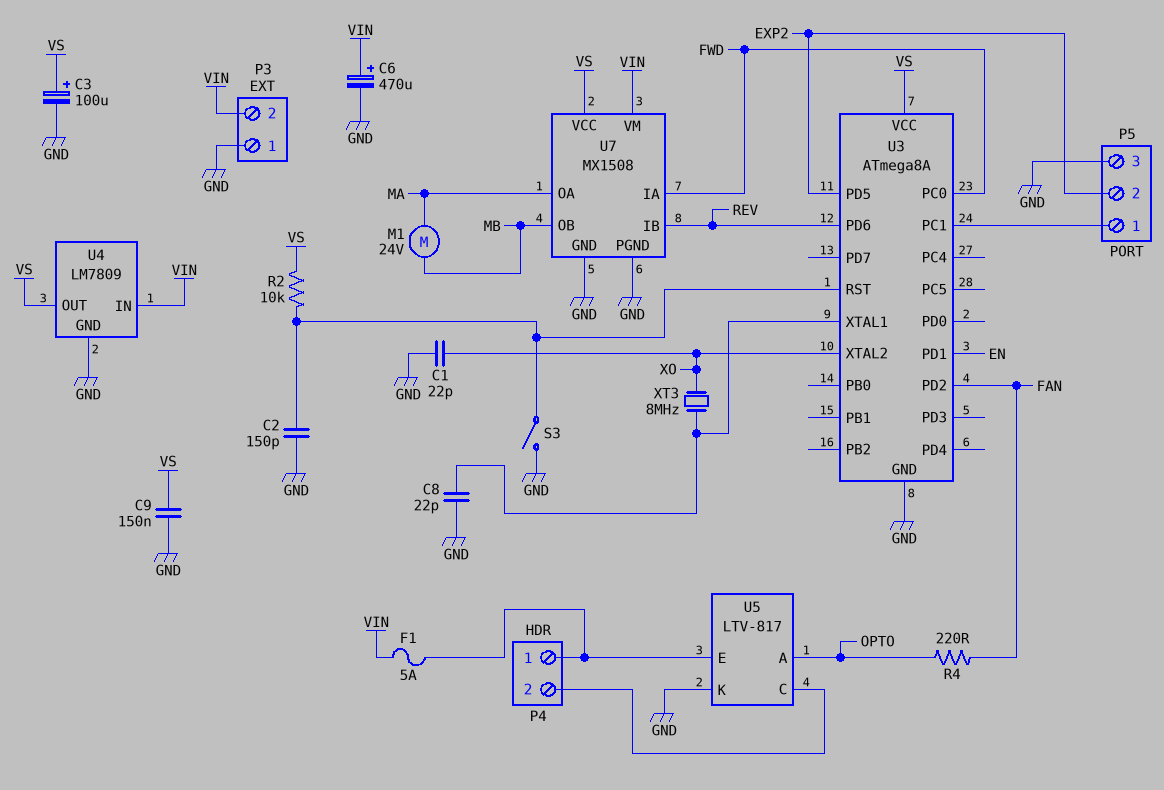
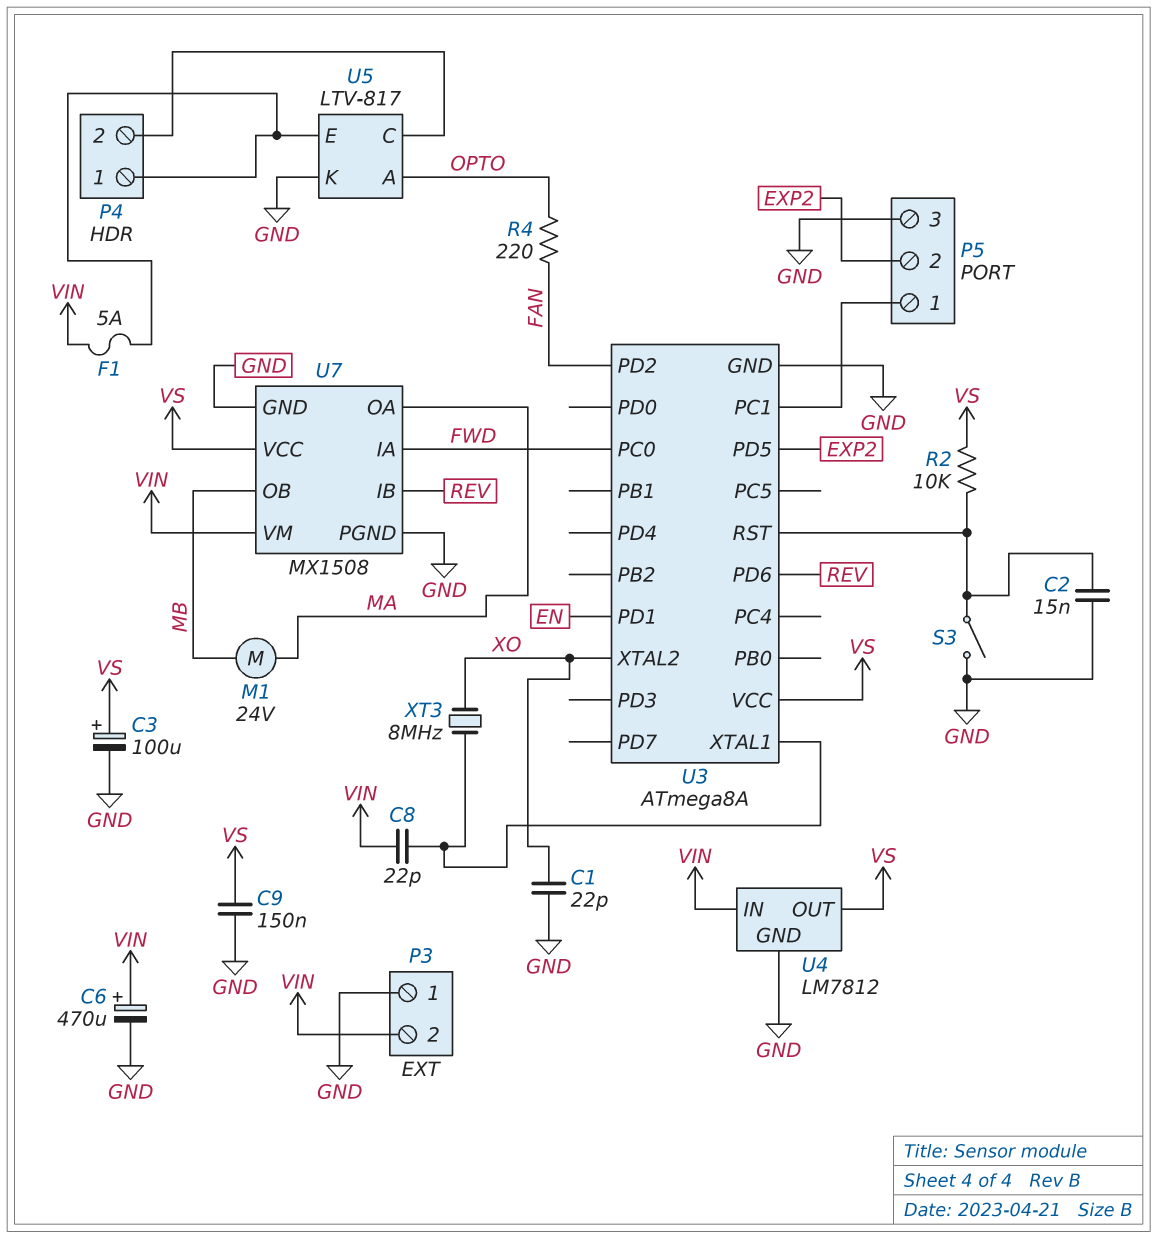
C2: 150pF (GND, U3/RST) -> 15nF (GND, U3/RST)
C8: 22pF (GND, U3/XTAL1) -> 22pF (U3/XTAL1, VIN)
U4: LM7809 -> LM7812

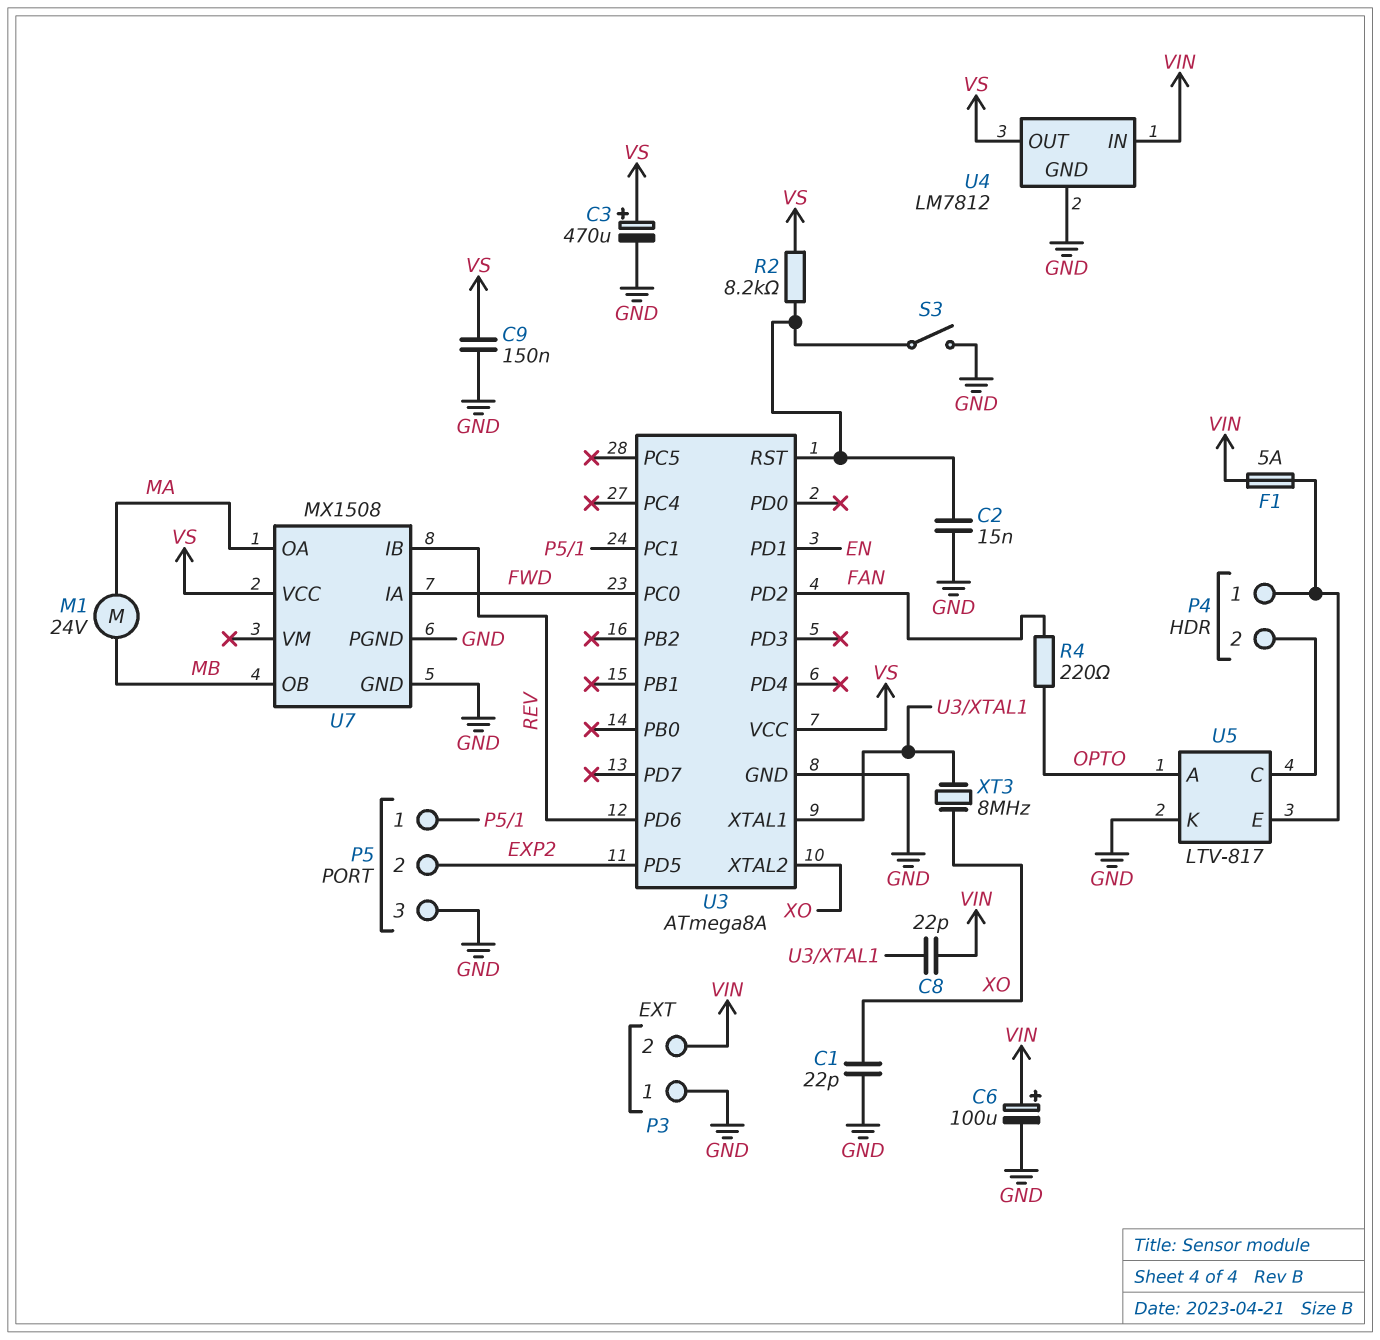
C3: 100uF (plus VS, minus GND) -> 470uF (plus VS, minus GND)
C6: 470uF (plus VIN, minus GND) -> 100uF (plus VIN, minus GND)
R2: 10k (U3/RST, VS) -> 8.2k (U3/RST, VS)
U7 pin VM: VIN -> none

